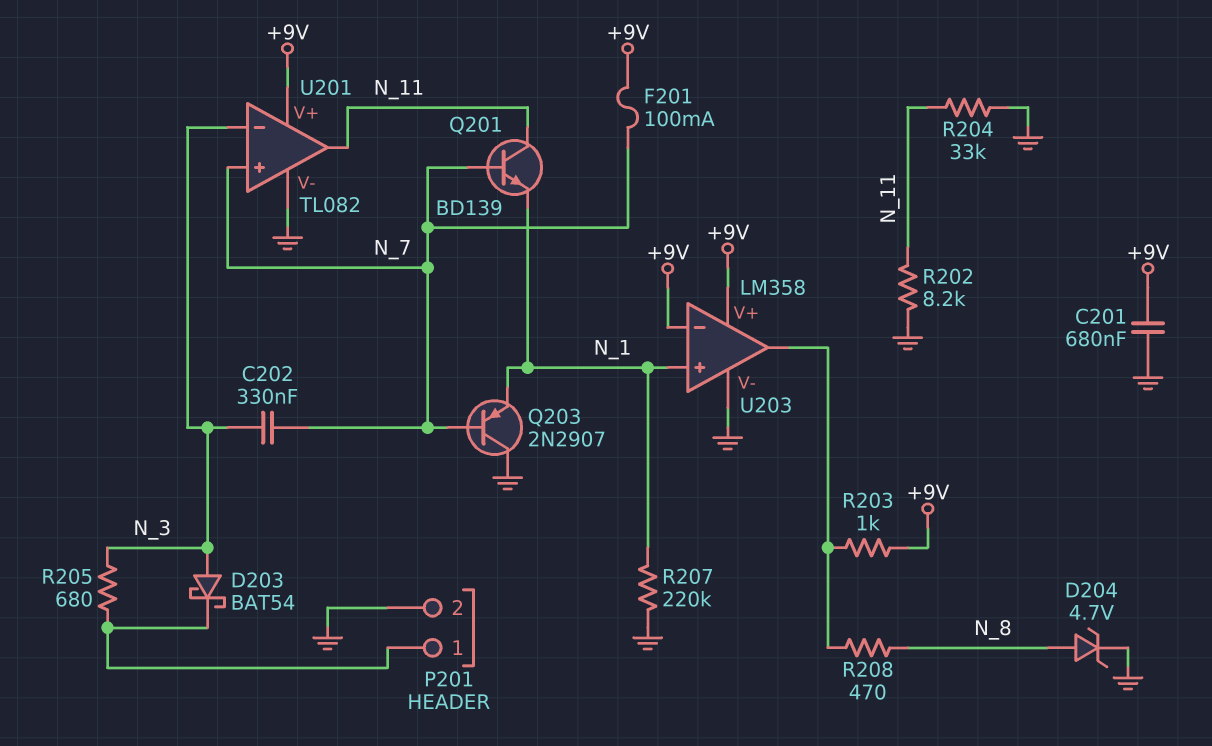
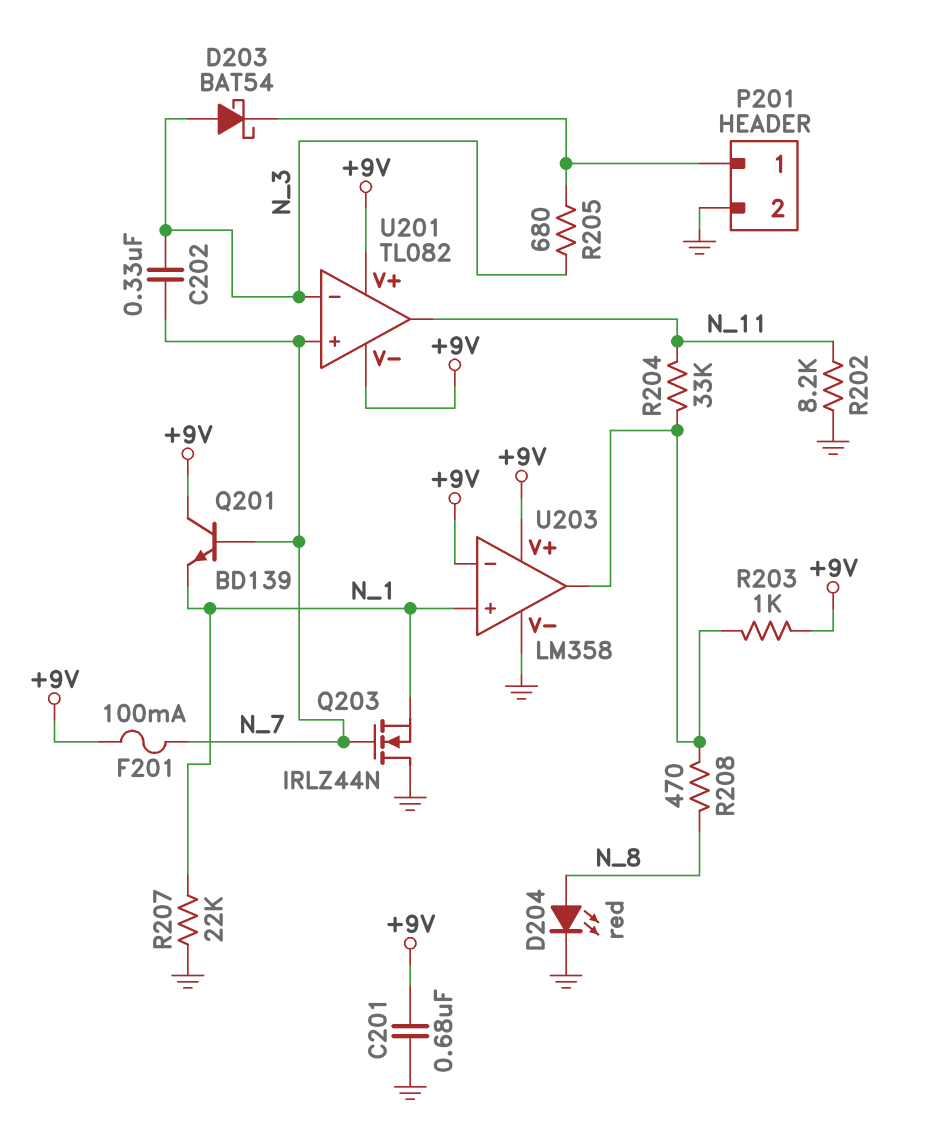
D204: zener 4.7V (A N_8, K GND) -> LED red (A N_8, K GND)
Q201: NPN BD139 (B N_7, C N_11, E N_1) -> NPN BD139 (B N_7, C +9V, E N_1)
Q203: PNP 2N2907 (B N_7, C GND, E N_1) -> NMOS IRLZ44N (G N_7, D GND, S N_1)
R204: 33k (GND, N_11) -> 33k (N_11, U203/out)
R207: 220k (GND, N_1) -> 22k (GND, N_1)
U201 pin V-: GND -> +9V

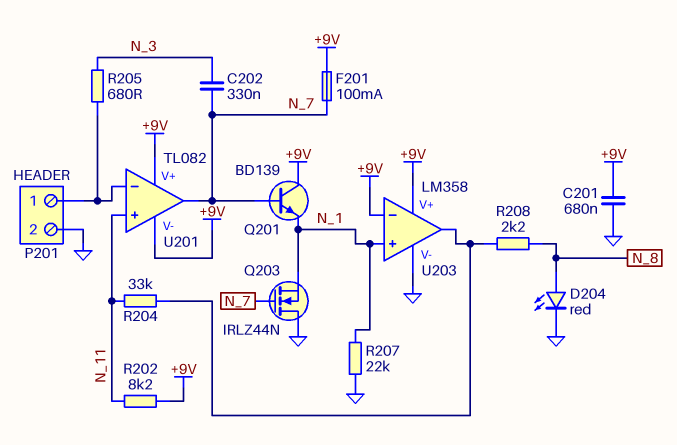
D203: schottky BAT54 (A N_3, K P201/1) -> none
R202: 8.2k (GND, N_11) -> 8.2k (+9V, N_11)
R203: 1k (+9V, U203/out) -> none
R208: 470 (N_8, U203/out) -> 2.2k (N_8, U203/out)
U201 pin in+: N_7 -> N_11
U201 pin in-: N_3 -> P201/1
U201 pin out: N_11 -> N_7

